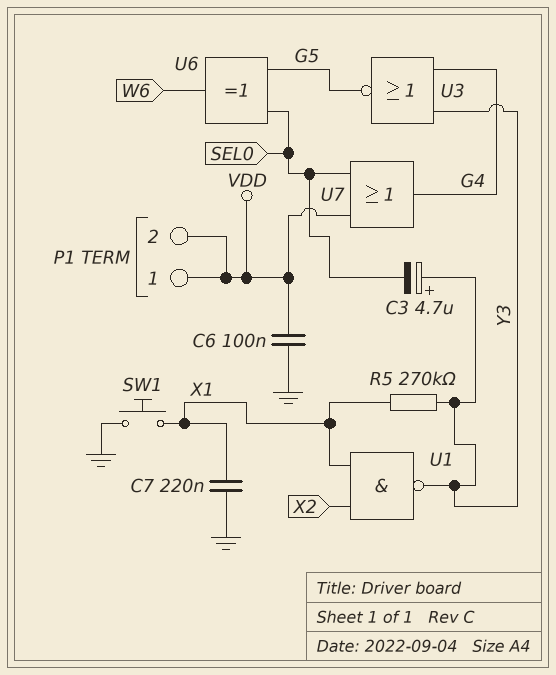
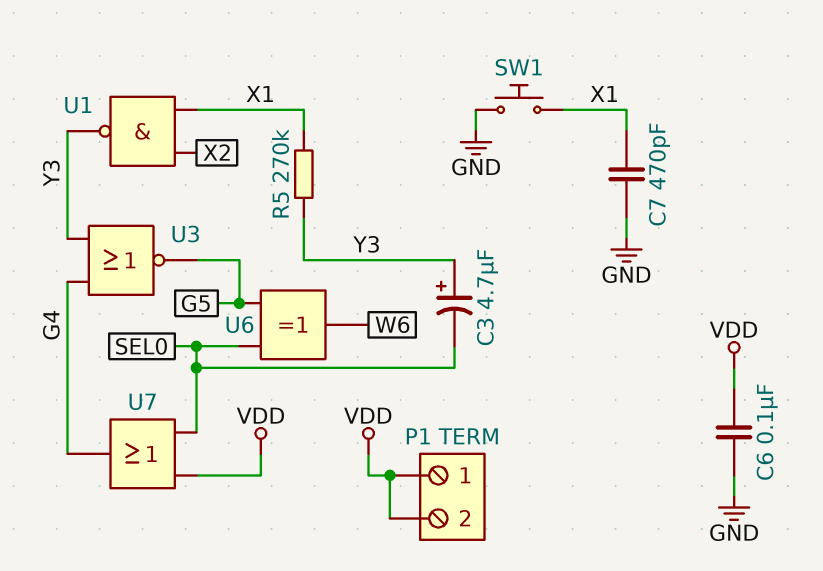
C7: 220nF (GND, X1) -> 470pF (GND, X1)

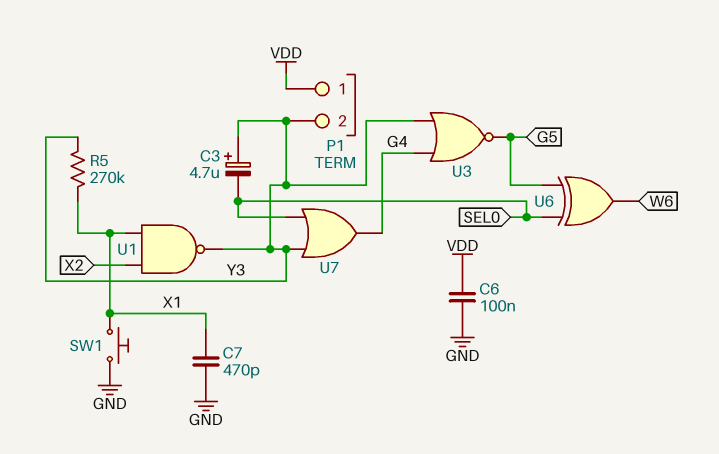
P1 pin 2: VDD -> Y3
U7: OR (in SEL0, in VDD, out G4) -> OR (in SEL0, in Y3, out G4)

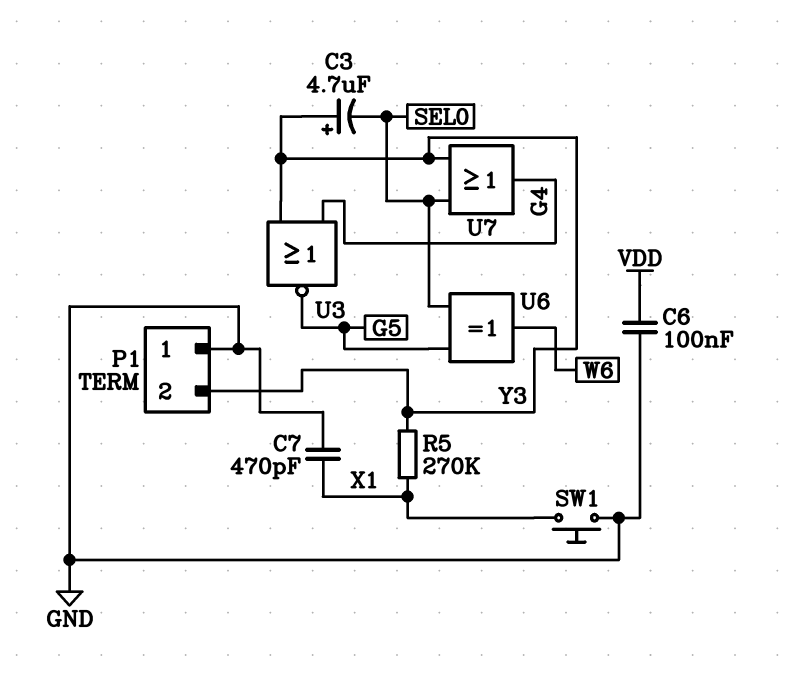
P1 pin 1: VDD -> GND
U1: NAND (in X1, in X2, out Y3) -> none

